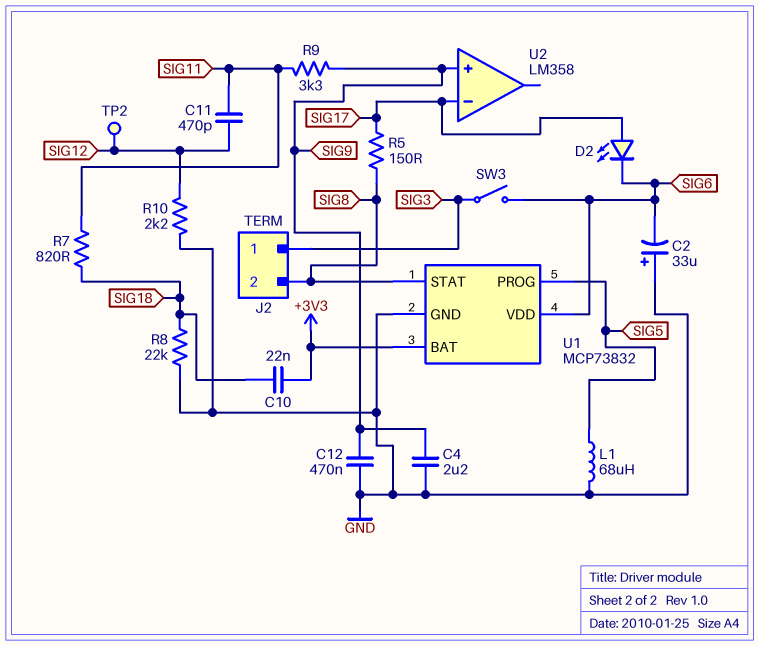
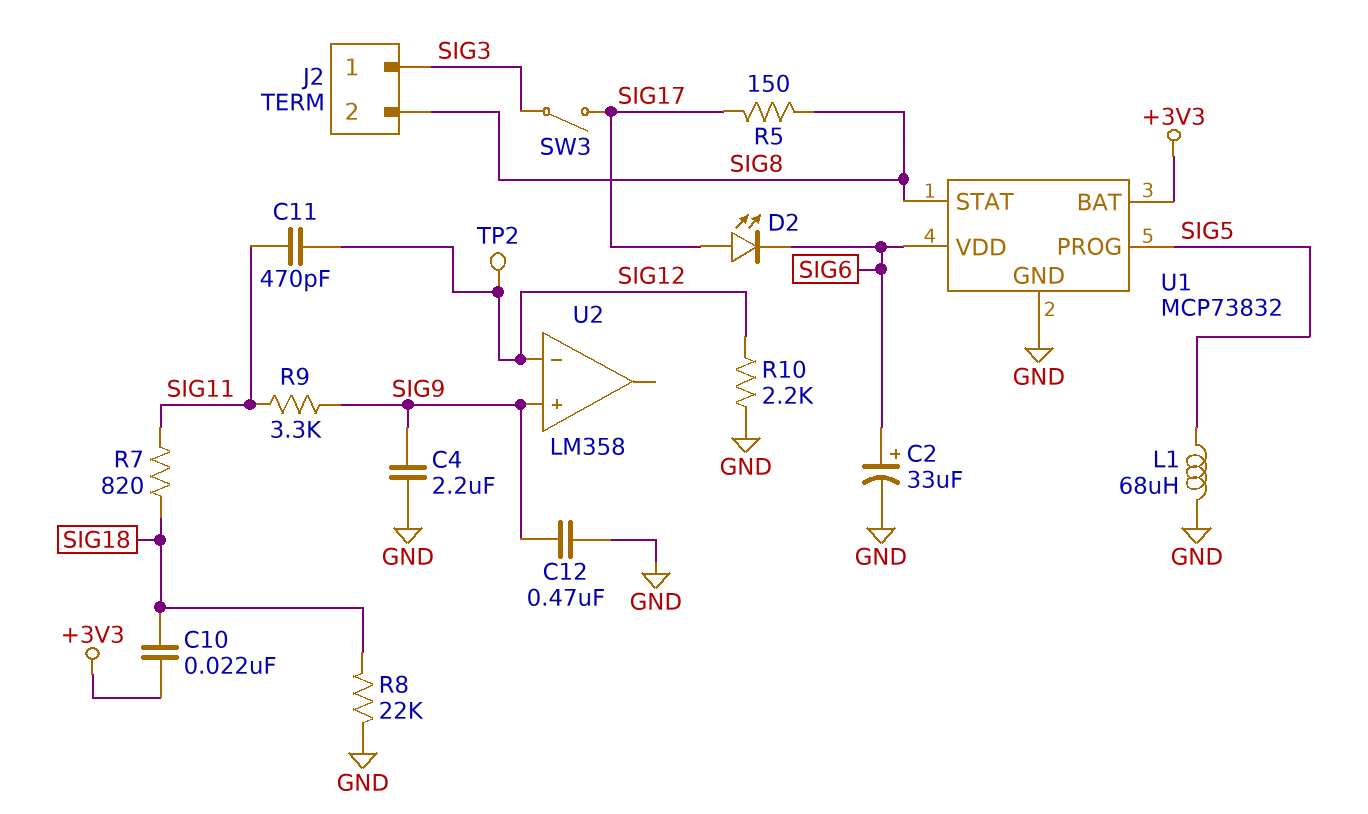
C2: 33uF (plus GND, minus SIG6) -> 33uF (plus SIG6, minus GND)
SW3: switch (SIG3, SIG6) -> switch (SIG3, SIG17)
U2 pin in-: SIG17 -> SIG12

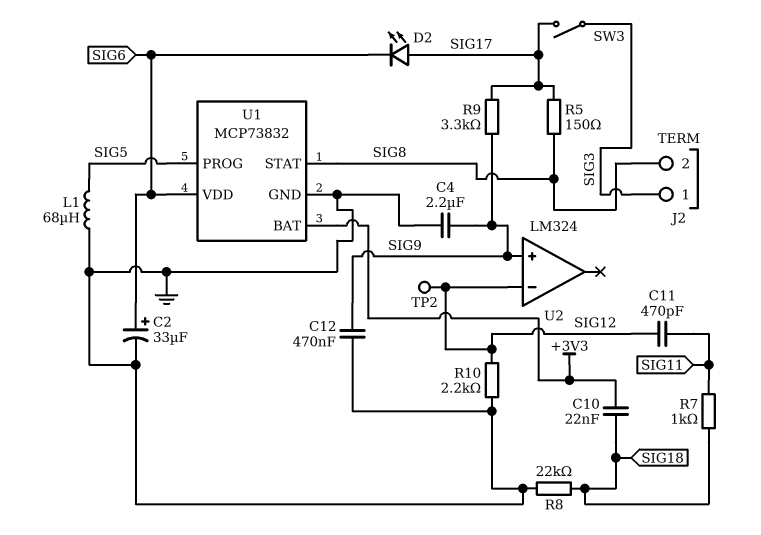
R7: 820 (SIG11, SIG18) -> 1k (SIG11, SIG18)
R9: 3.3k (SIG9, SIG11) -> 3.3k (SIG9, SIG17)
U2: LM358 -> LM324

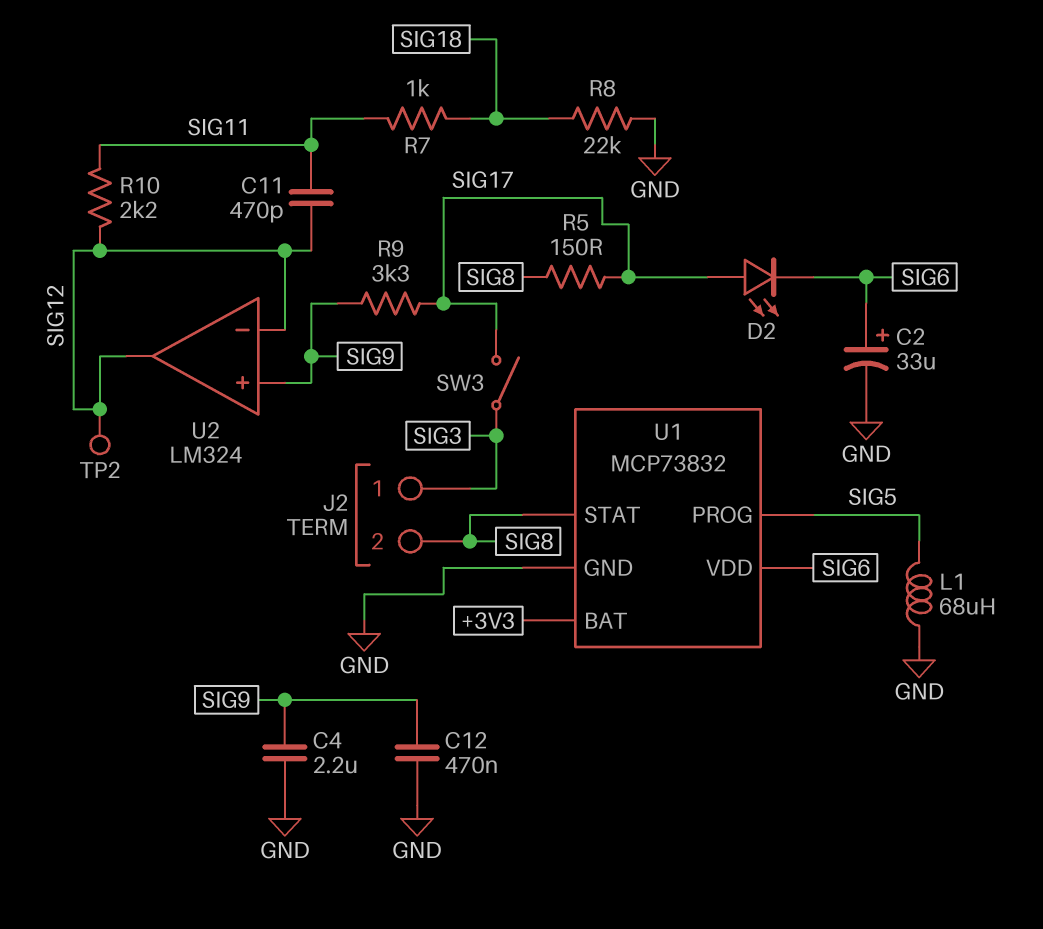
C10: 22nF (+3V3, SIG18) -> none
R10: 2.2k (GND, SIG12) -> 2.2k (SIG11, SIG12)
U2 pin out: none -> SIG12

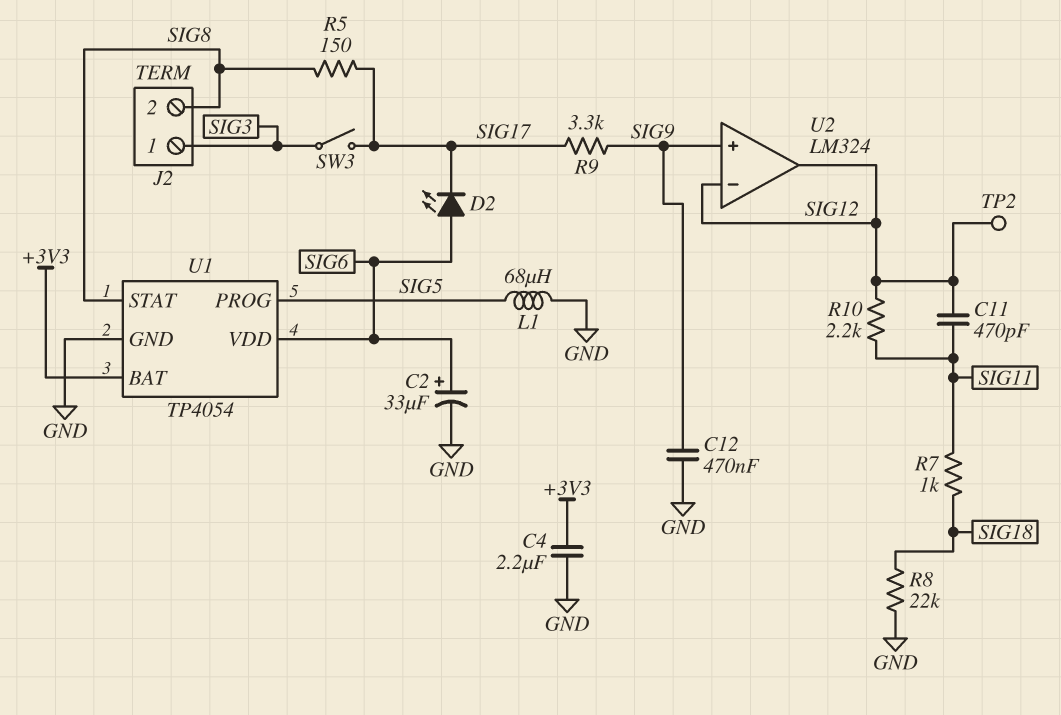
C4: 2.2uF (GND, SIG9) -> 2.2uF (+3V3, GND)
D2: LED (A SIG17, K SIG6) -> LED (A SIG6, K SIG17)
U1: MCP73832 -> TP4054

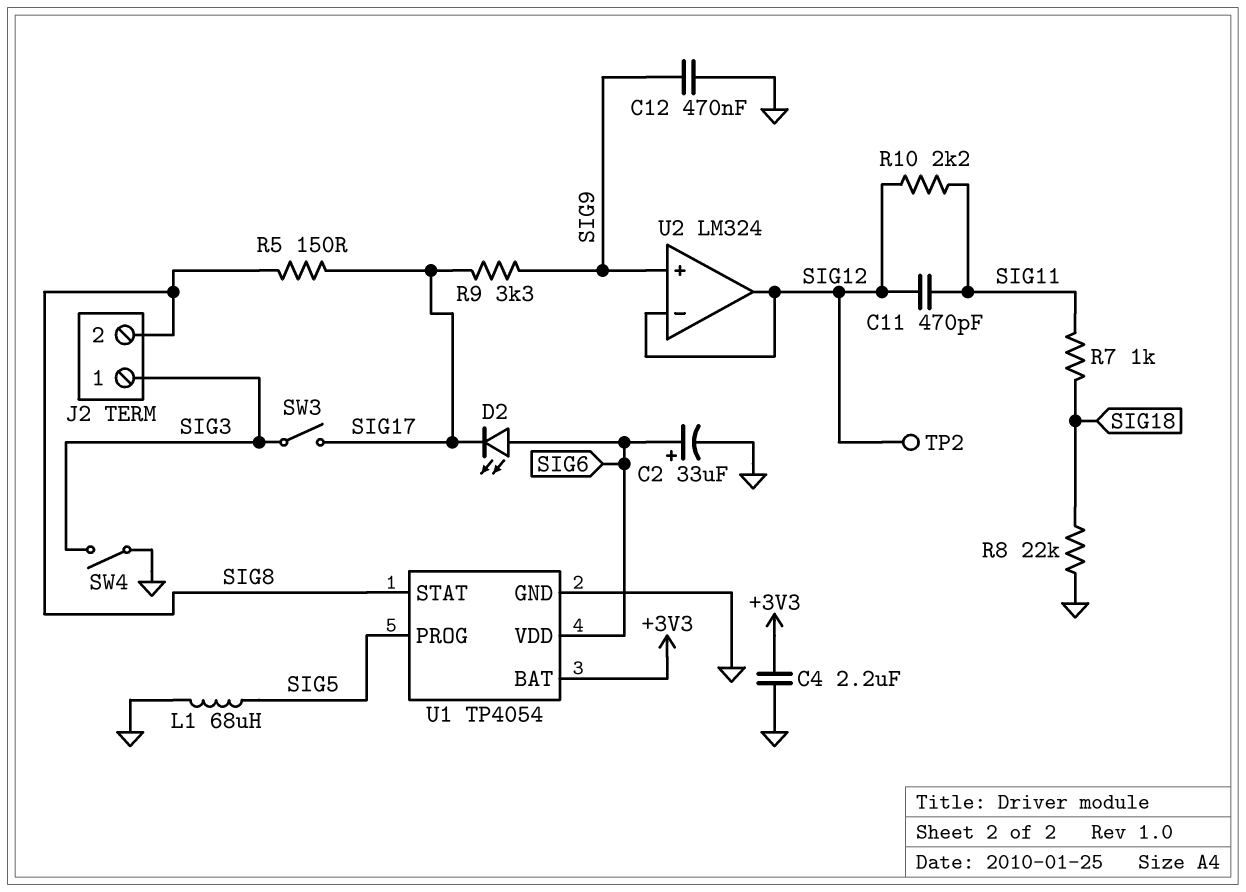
SW4: none -> switch (GND, SIG3)

